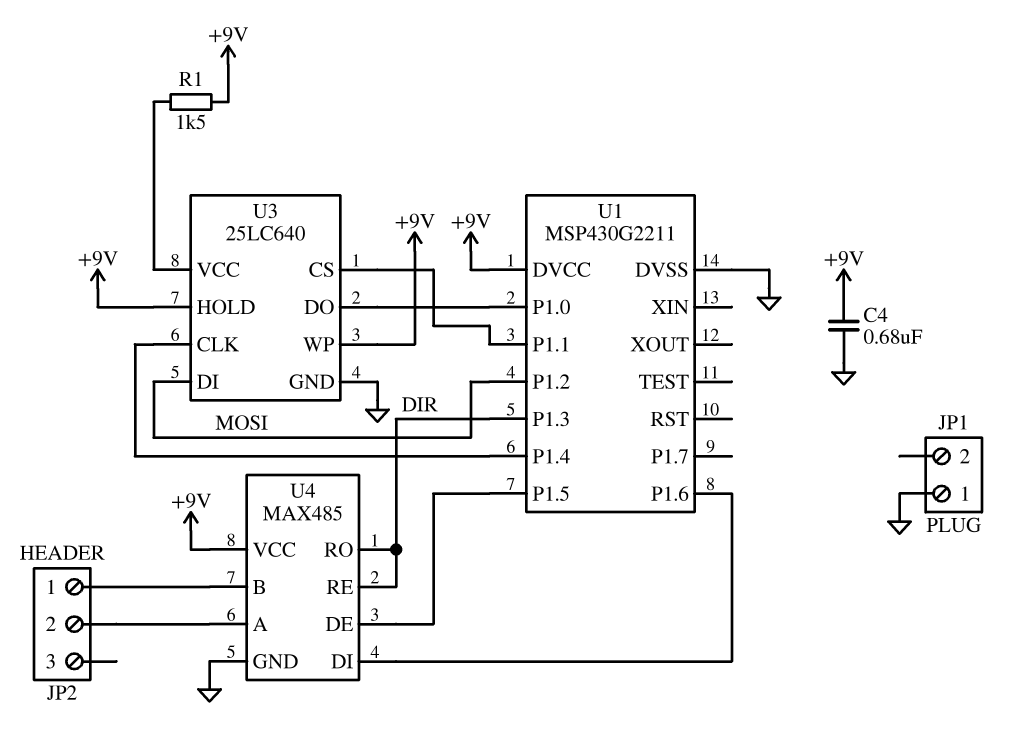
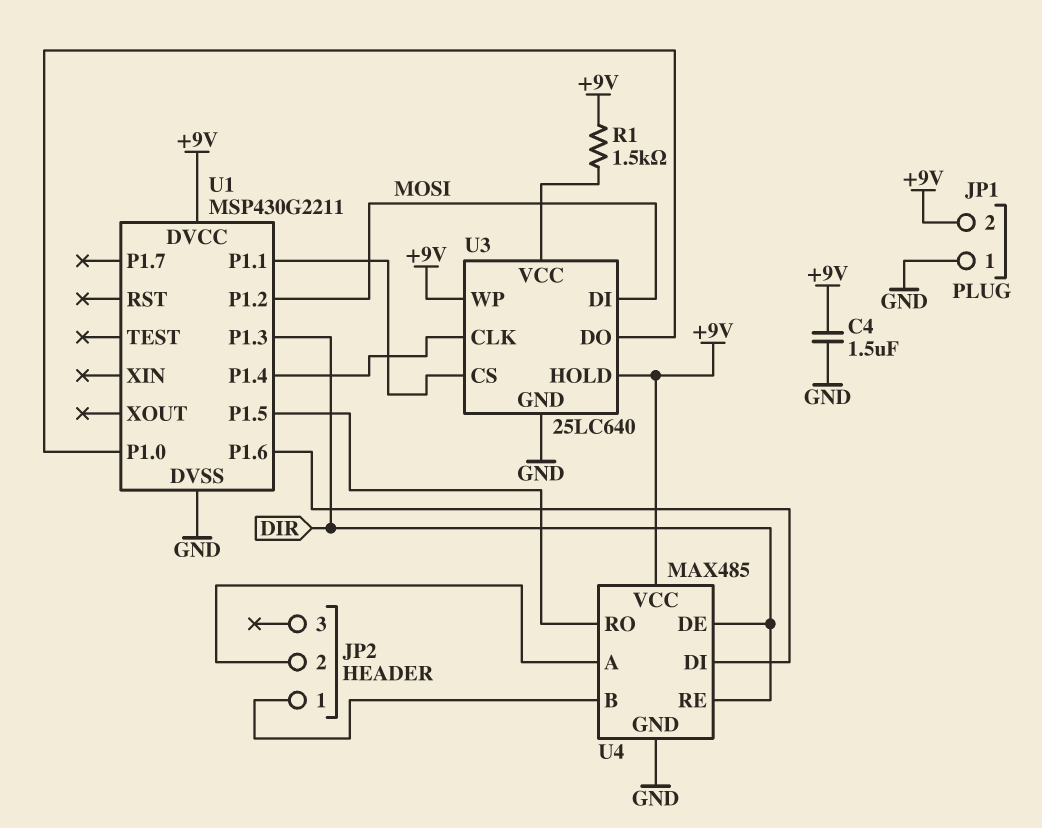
C4: 680nF (+9V, GND) -> 1.5uF (+9V, GND)
JP1 pin 2: none -> +9V
U4 pin DE: U1/P1.5 -> DIR
U4 pin RO: DIR -> U1/P1.5

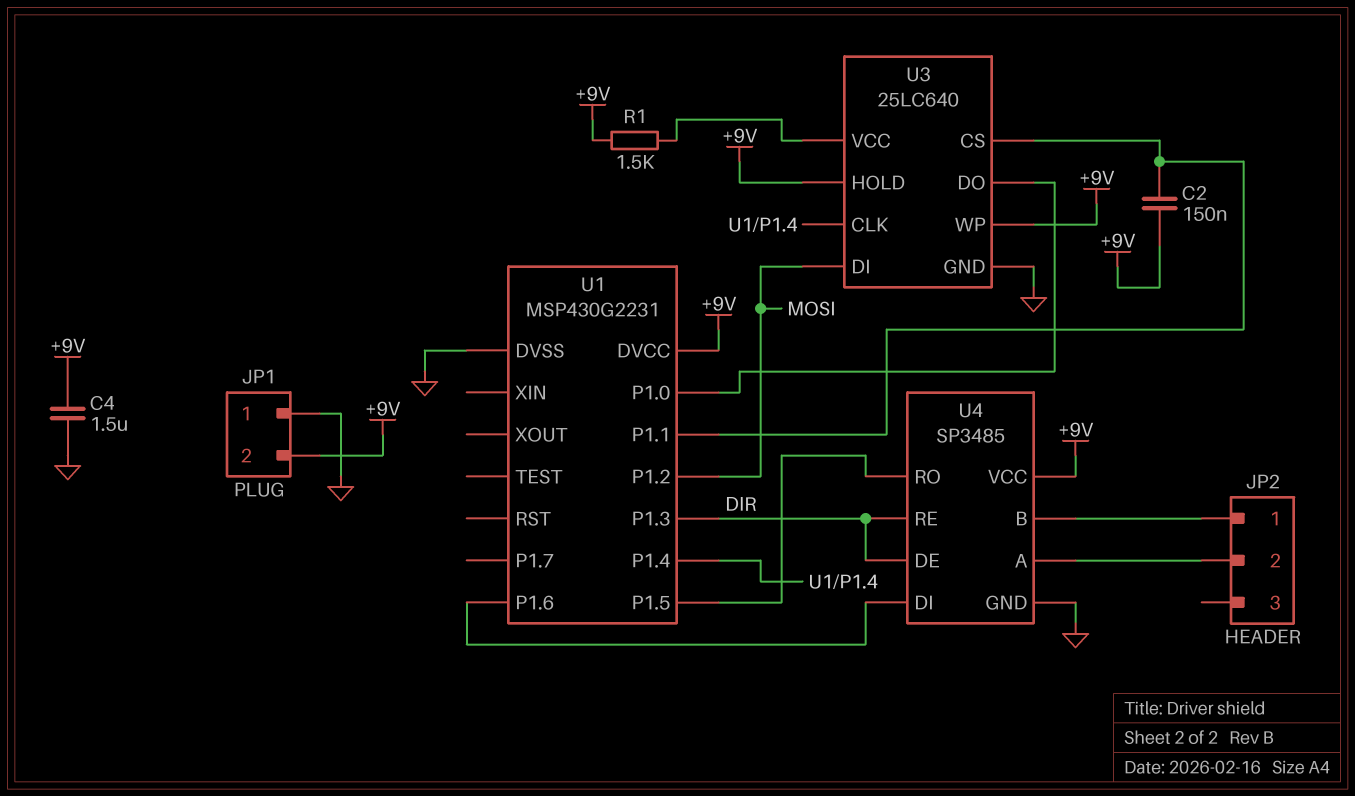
C2: none -> 150nF (+9V, U1/P1.1)
U1: MSP430G2211 -> MSP430G2231
U4: MAX485 -> SP3485

